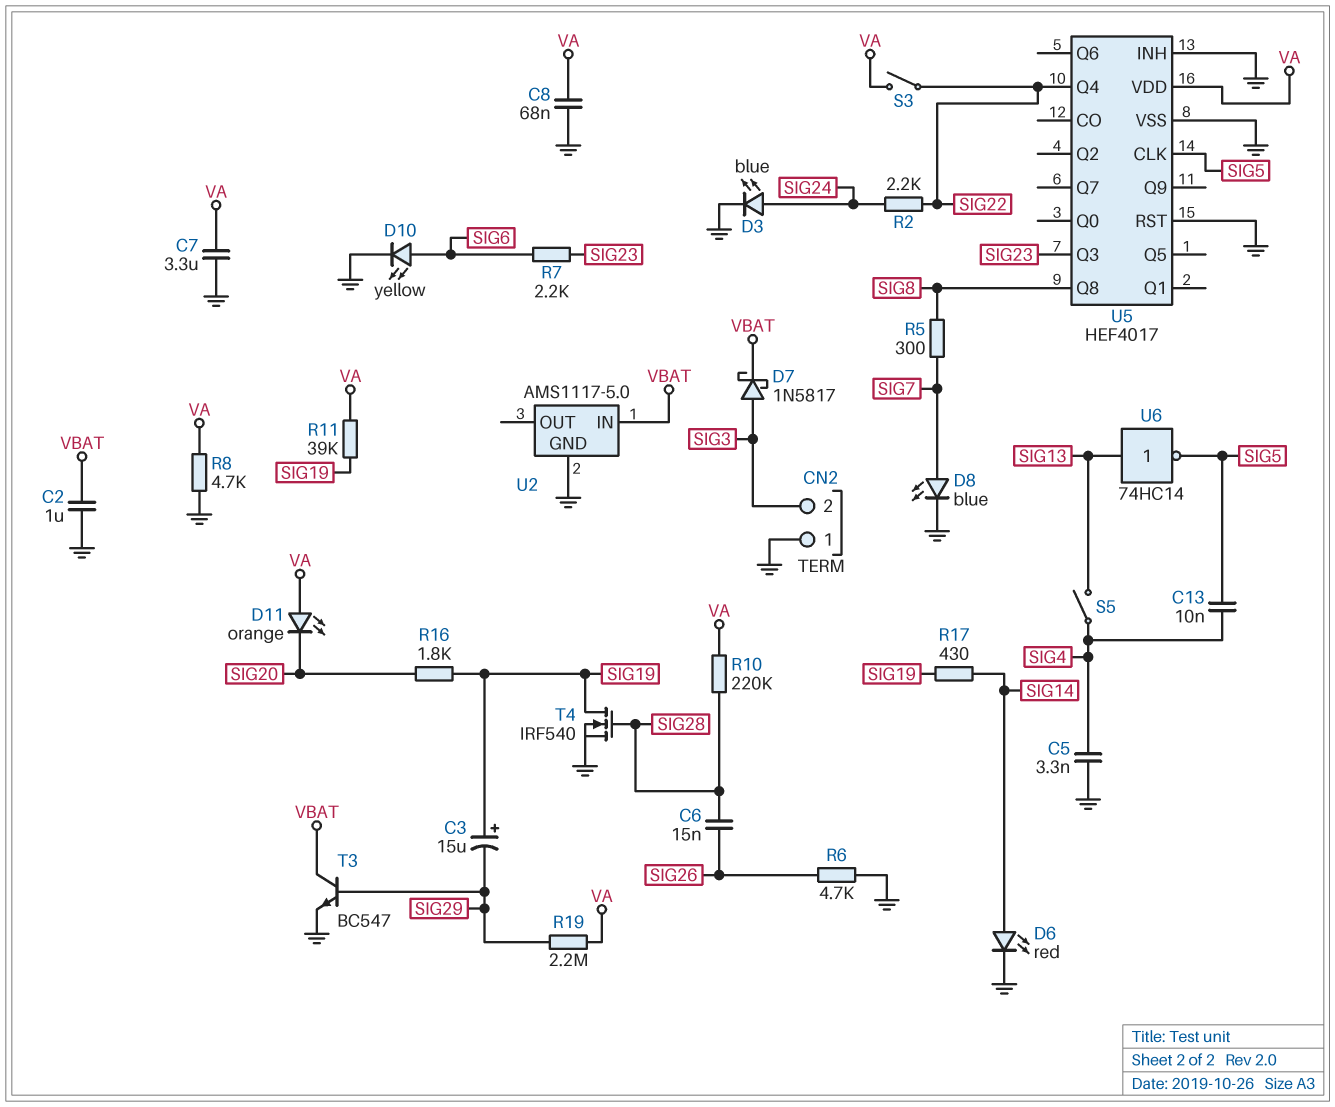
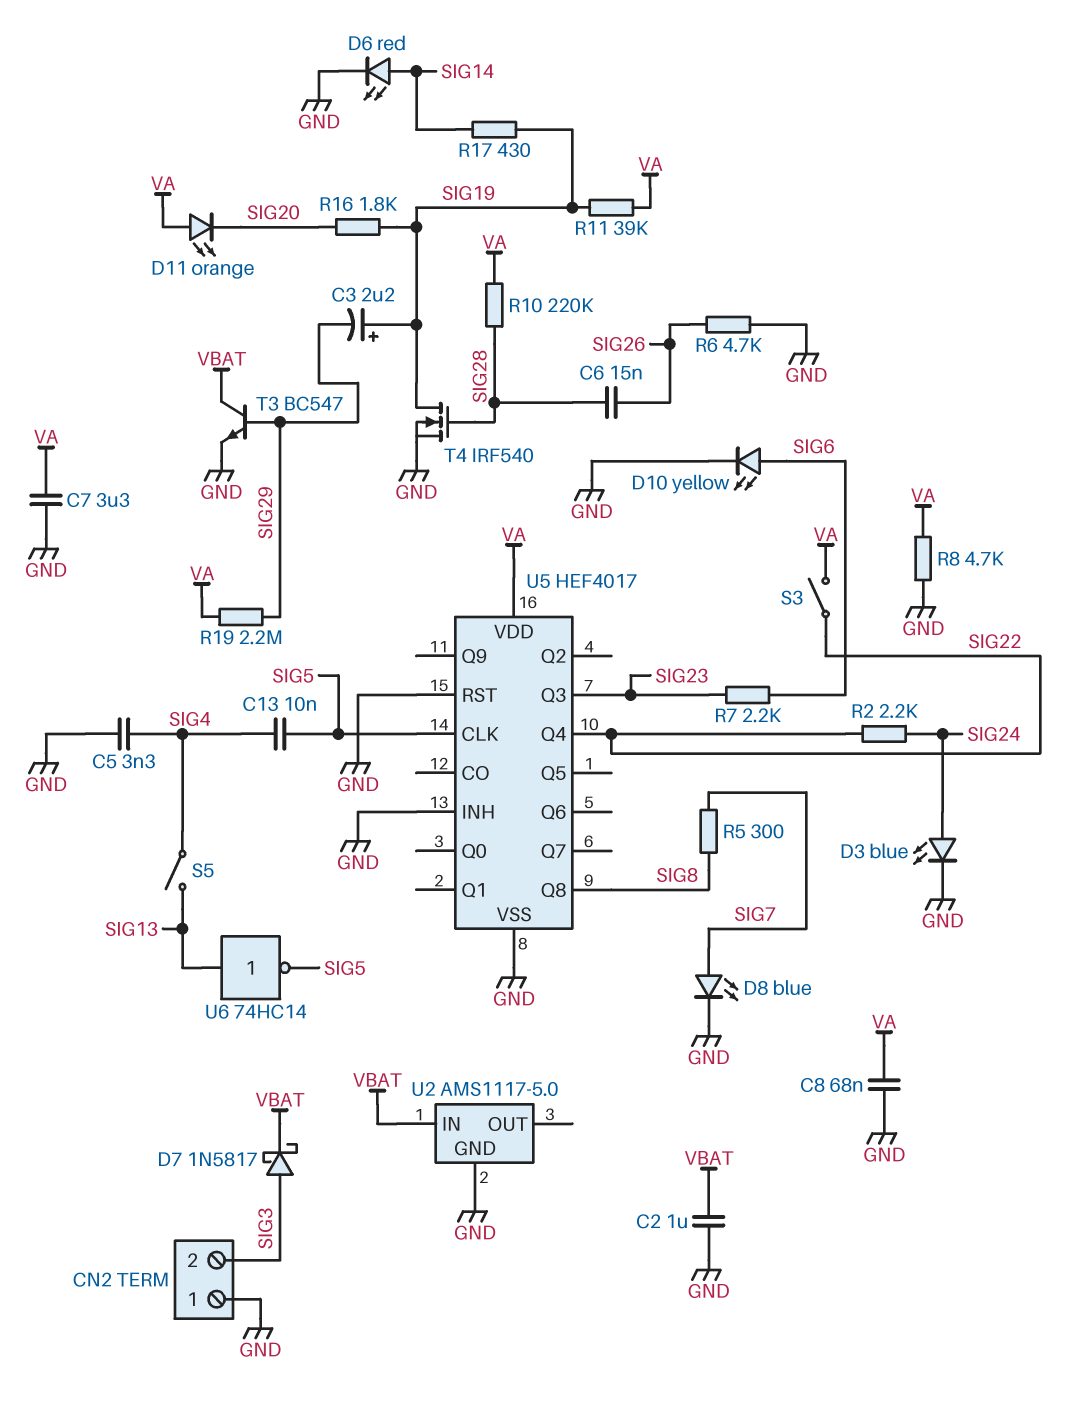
C3: 15uF (plus SIG19, minus SIG29) -> 2.2uF (plus SIG19, minus SIG29)

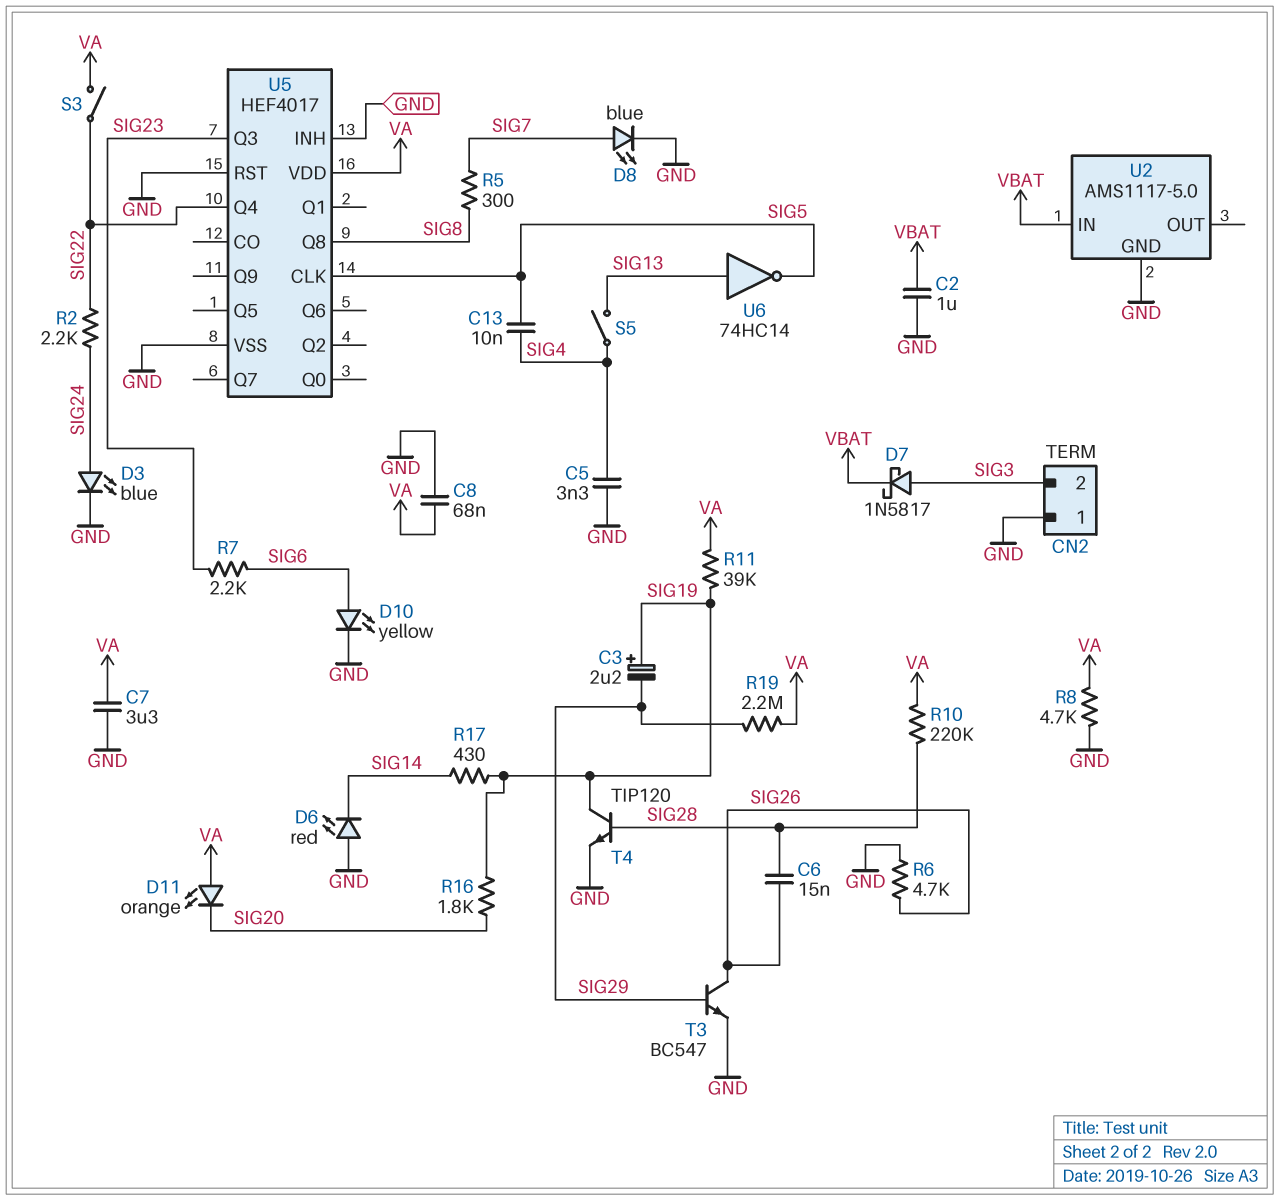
D6: LED red (A SIG14, K GND) -> LED red (A GND, K SIG14)
T3: NPN BC547 (B SIG29, C VBAT, E GND) -> NPN BC547 (B SIG29, C SIG26, E GND)
T4: NMOS IRF540 (G SIG28, D SIG19, S GND) -> NPN TIP120 (B SIG28, C SIG19, E GND)

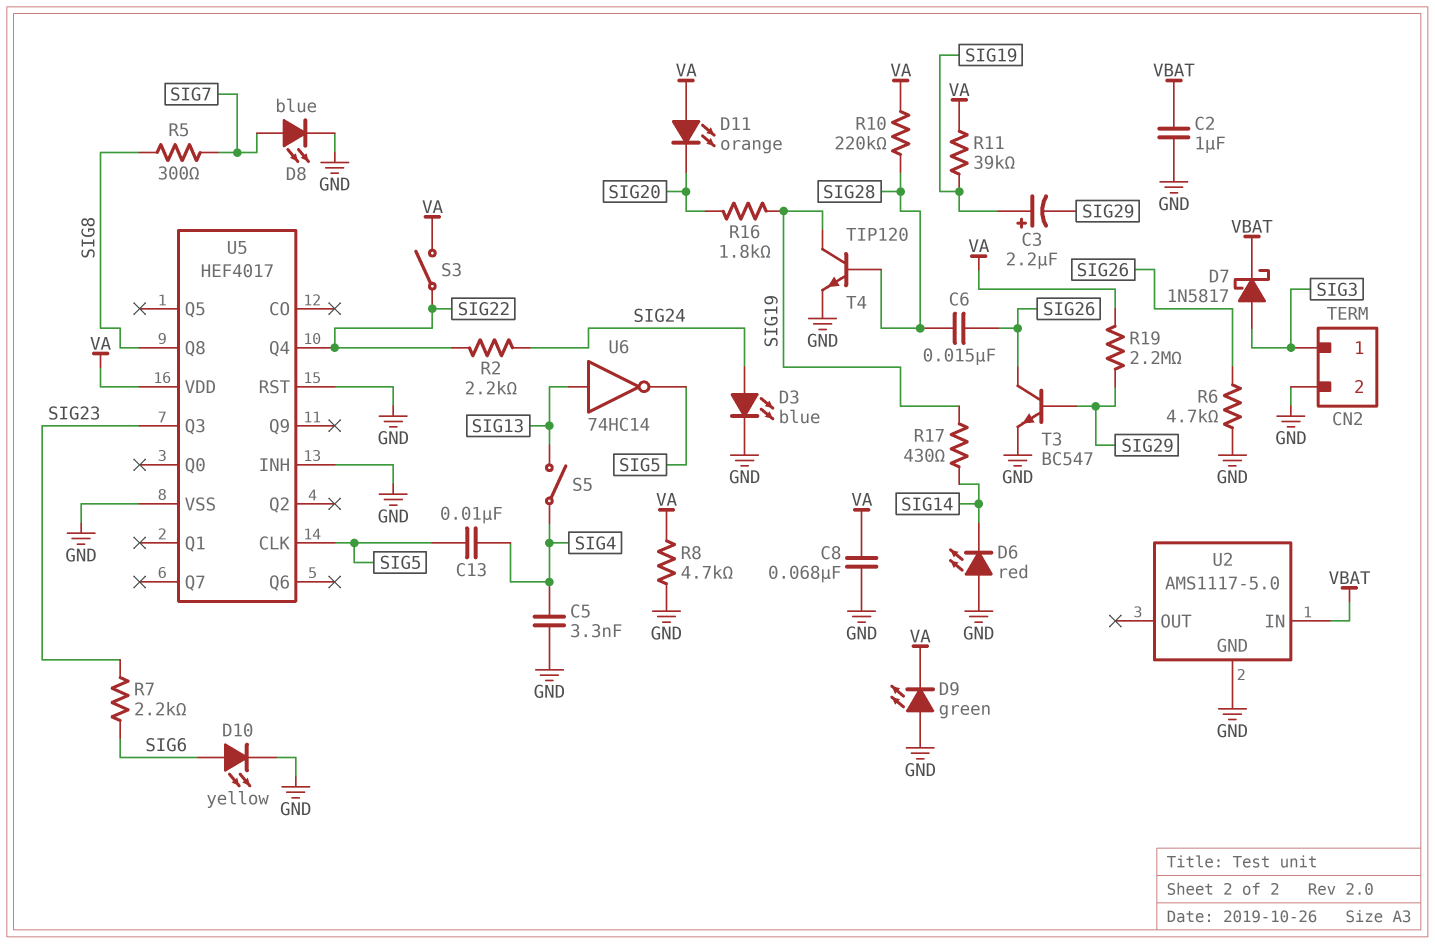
C7: 3.3uF (GND, VA) -> none
CN2 pin 1: GND -> SIG3
CN2 pin 2: SIG3 -> GND
D9: none -> LED green (A GND, K VA)

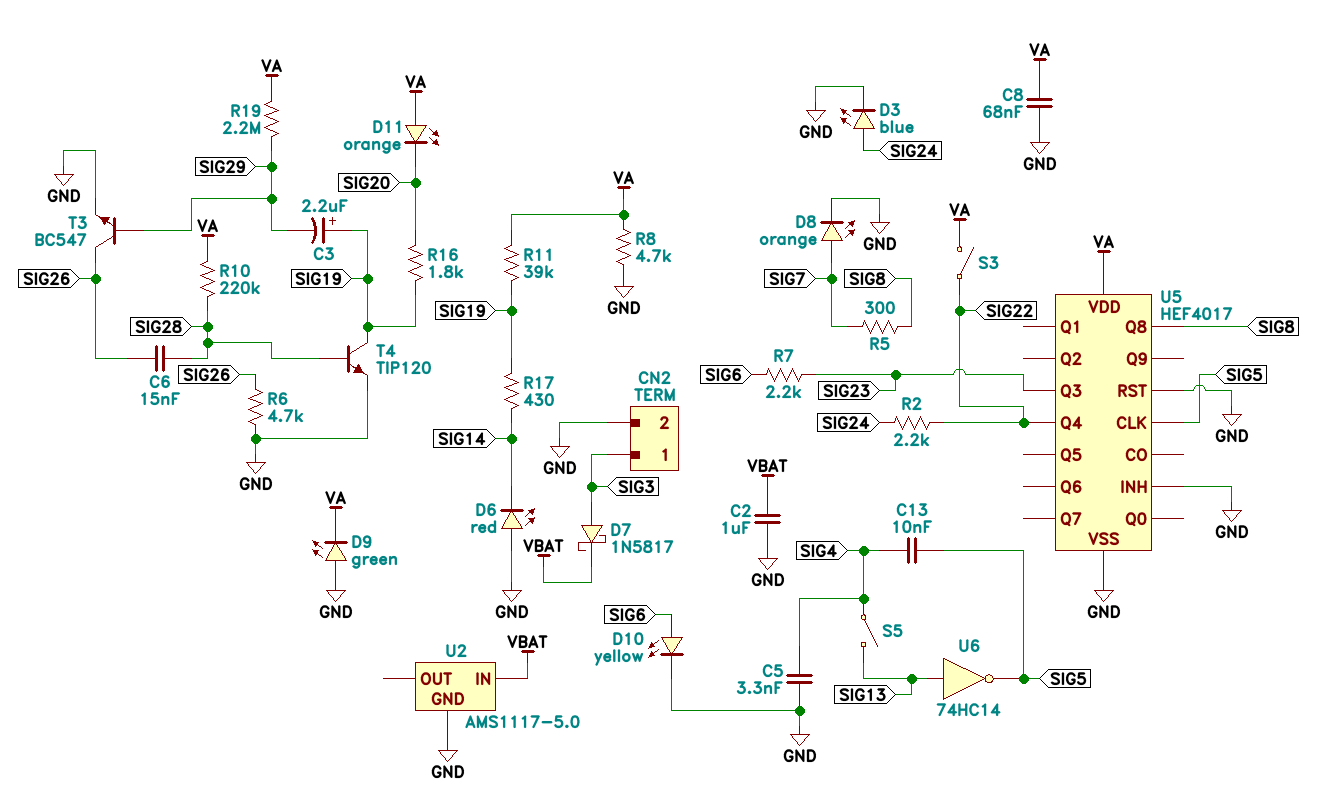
D8: LED blue (A SIG7, K GND) -> LED orange (A SIG7, K GND)

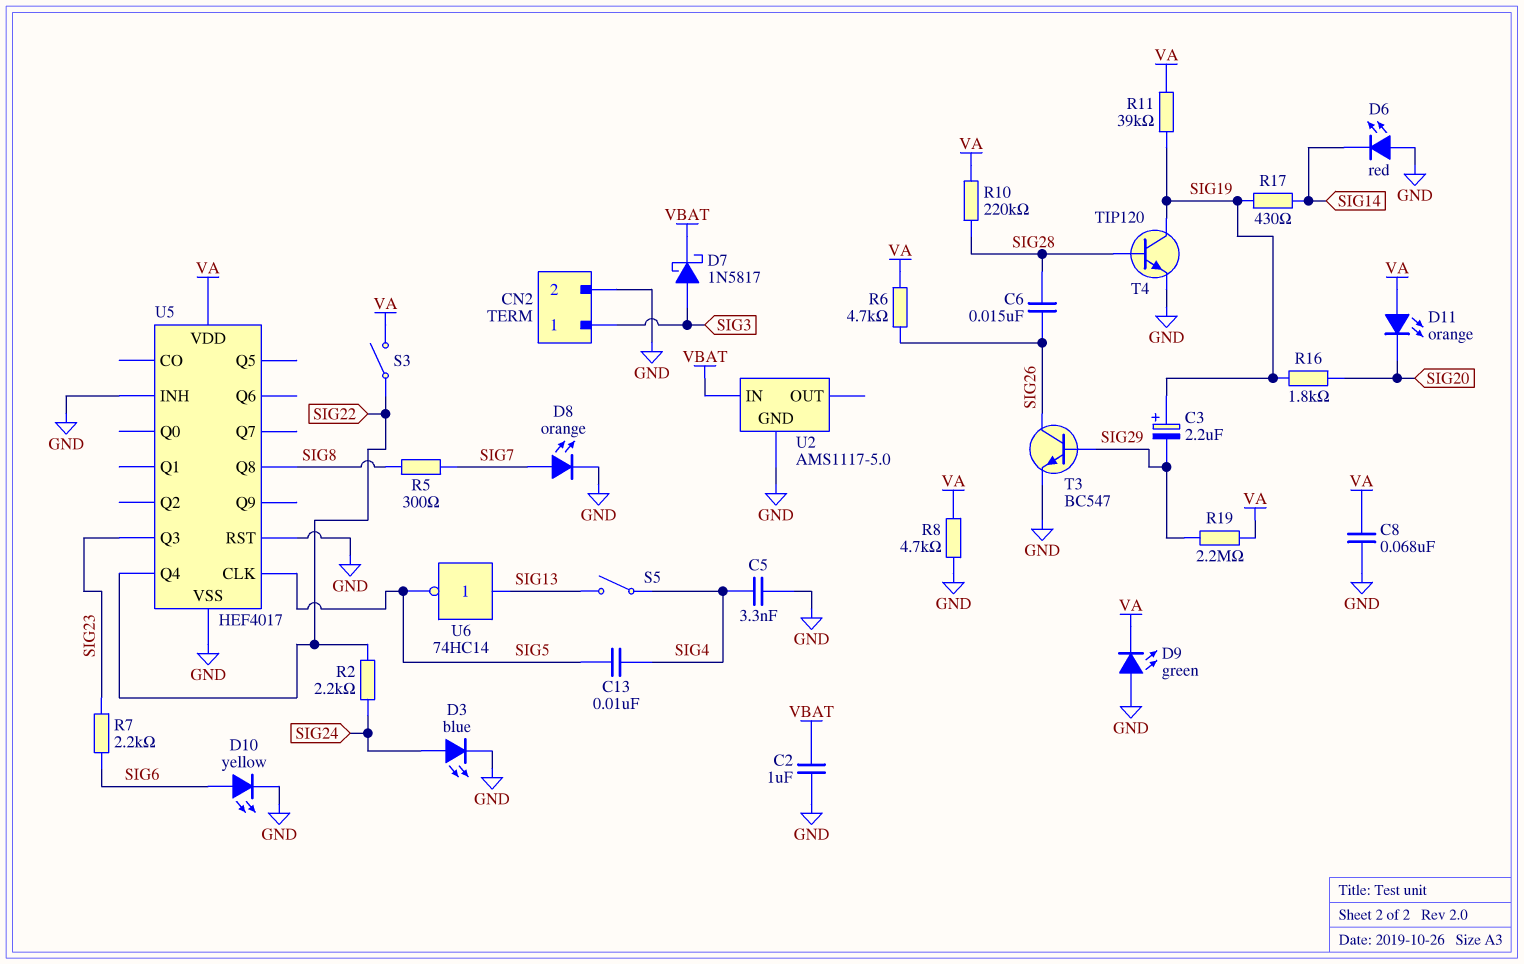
R6: 4.7k (GND, SIG26) -> 4.7k (SIG26, VA)

